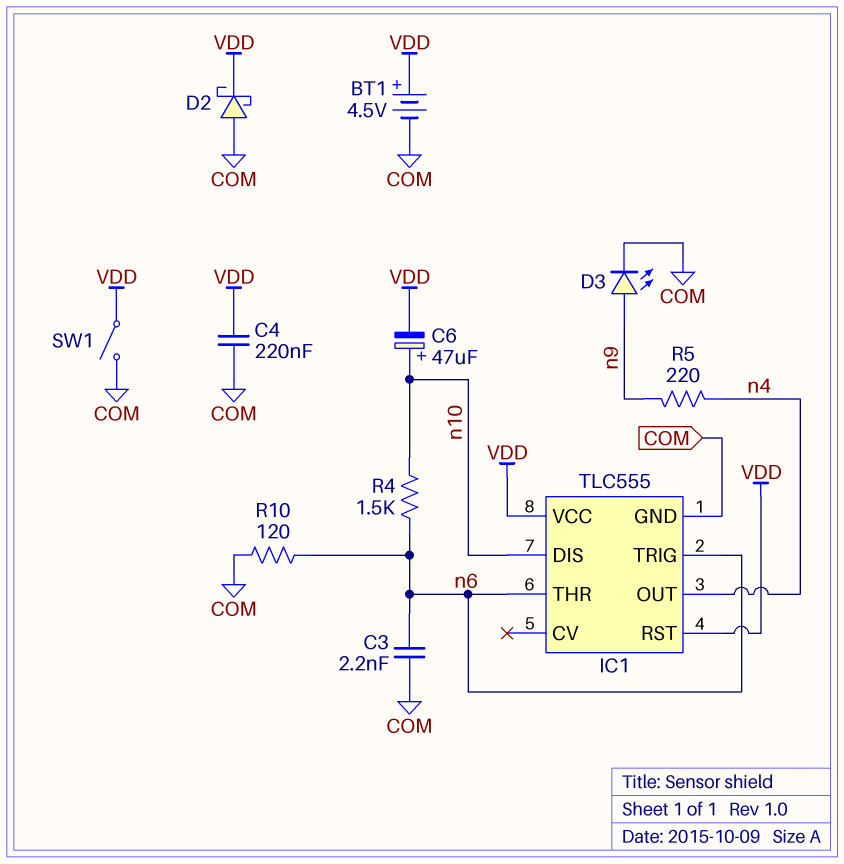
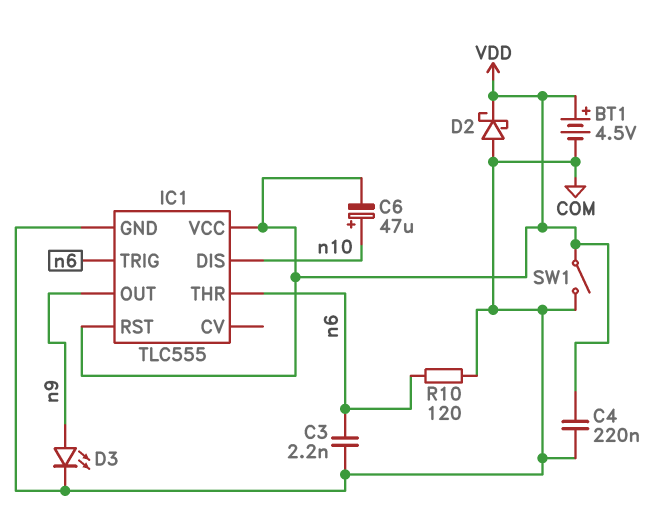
IC1 pin OUT: n4 -> n9
R4: 1.5k (n6, n10) -> none
R5: 220 (n4, n9) -> none

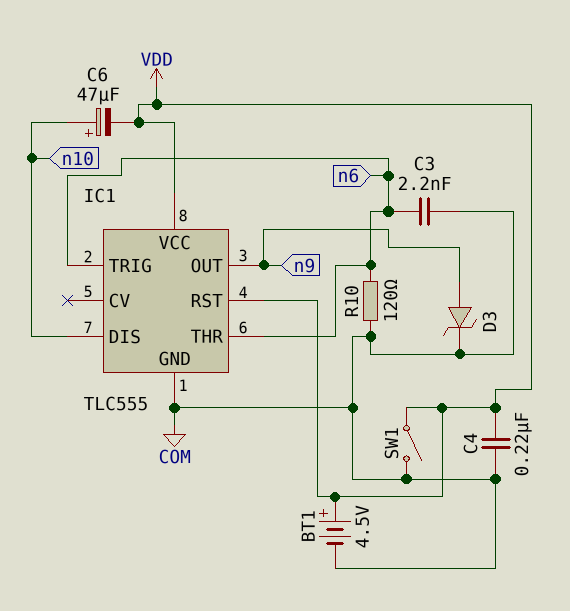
D2: schottky (A COM, K VDD) -> none
D3: LED (A n9, K COM) -> zener (A n9, K COM)

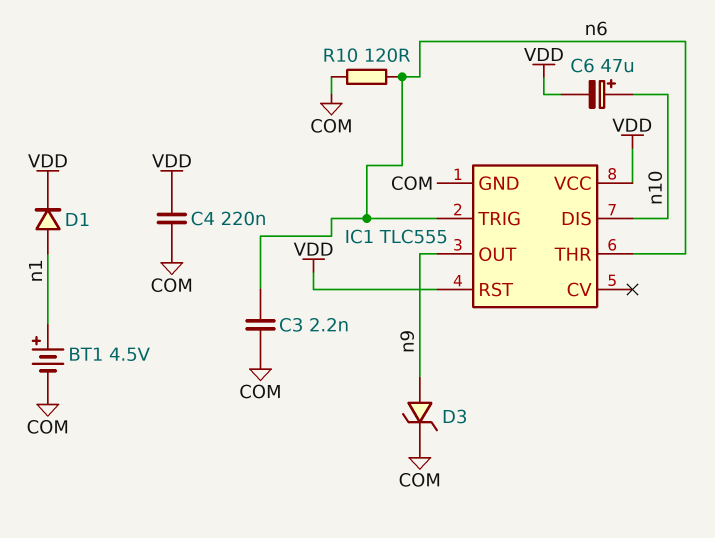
BT1: 4.5V (plus VDD, minus COM) -> 4.5V (plus n1, minus COM)
D1: none -> diode (A n1, K VDD)
SW1: switch (COM, VDD) -> none

